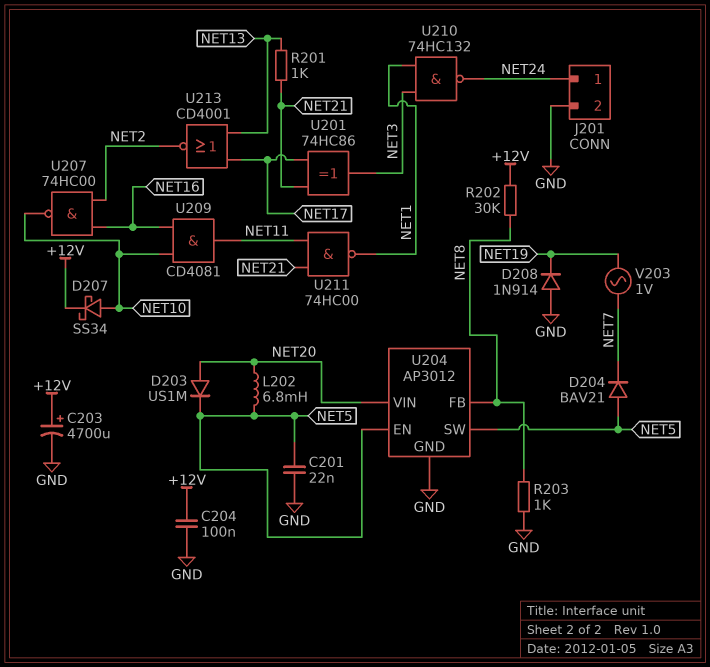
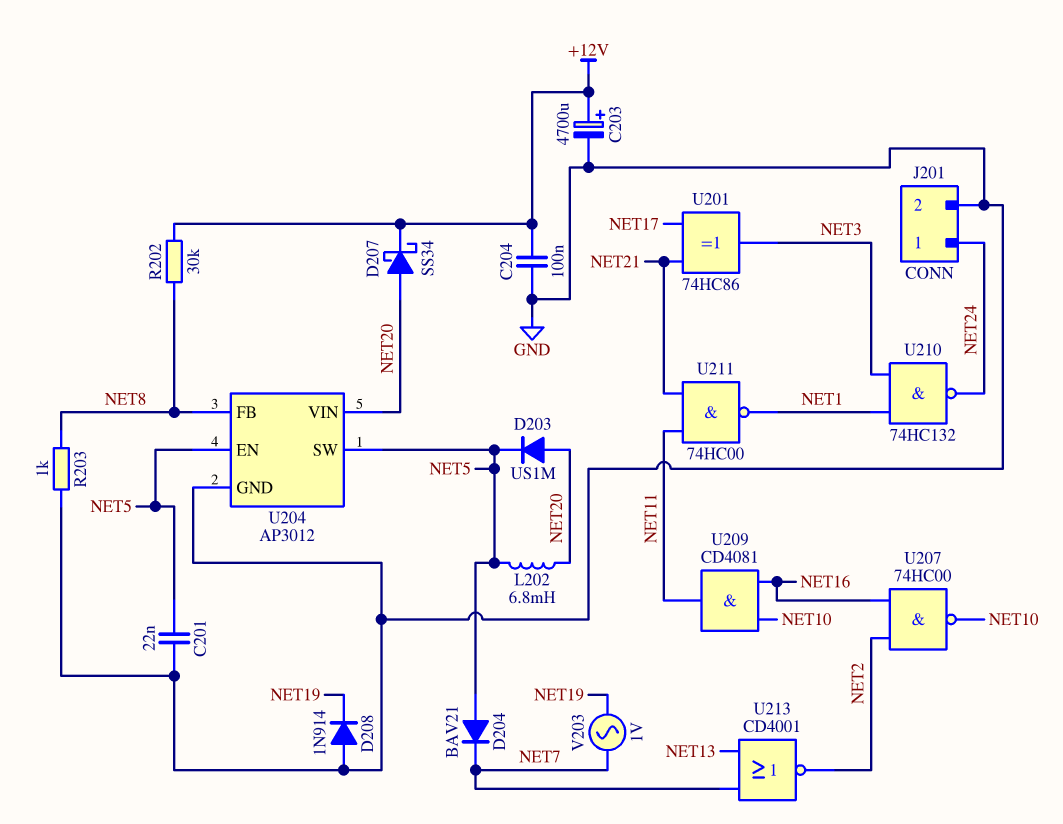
D207: schottky SS34 (A NET10, K +12V) -> schottky SS34 (A NET20, K +12V)
R201: 1k (NET13, NET21) -> none
U213: NOR CD4001 (in NET13, in NET17, out NET2) -> NOR CD4001 (in NET7, in NET13, out NET2)

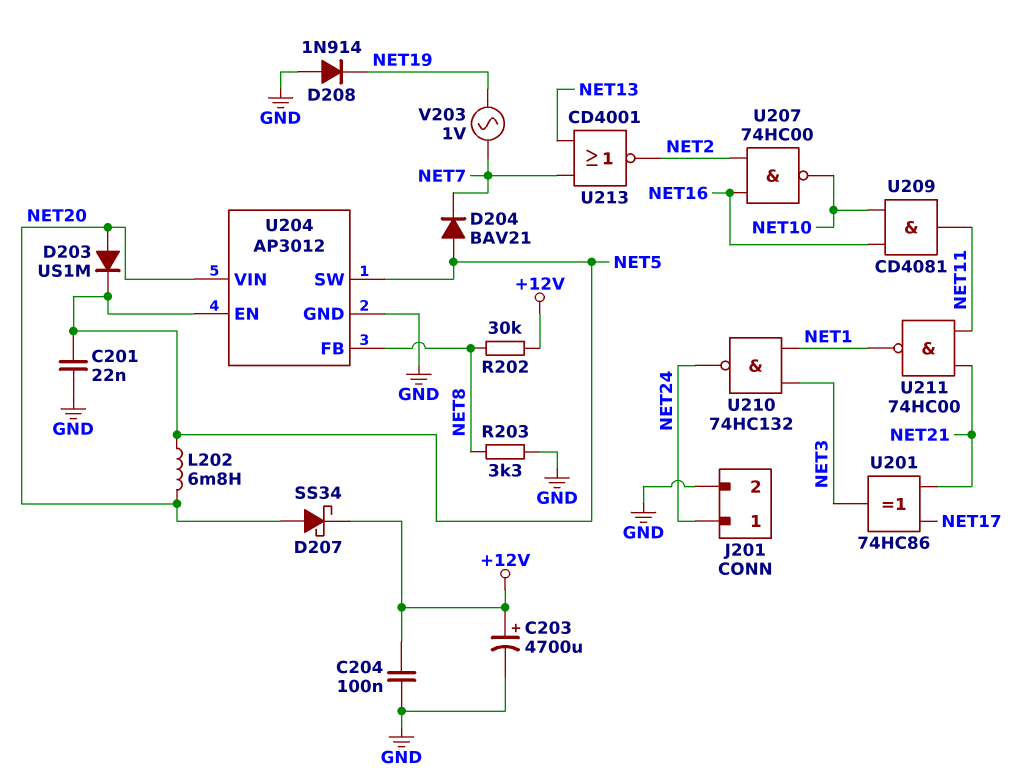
R203: 1k (GND, NET8) -> 3.3k (GND, NET8)

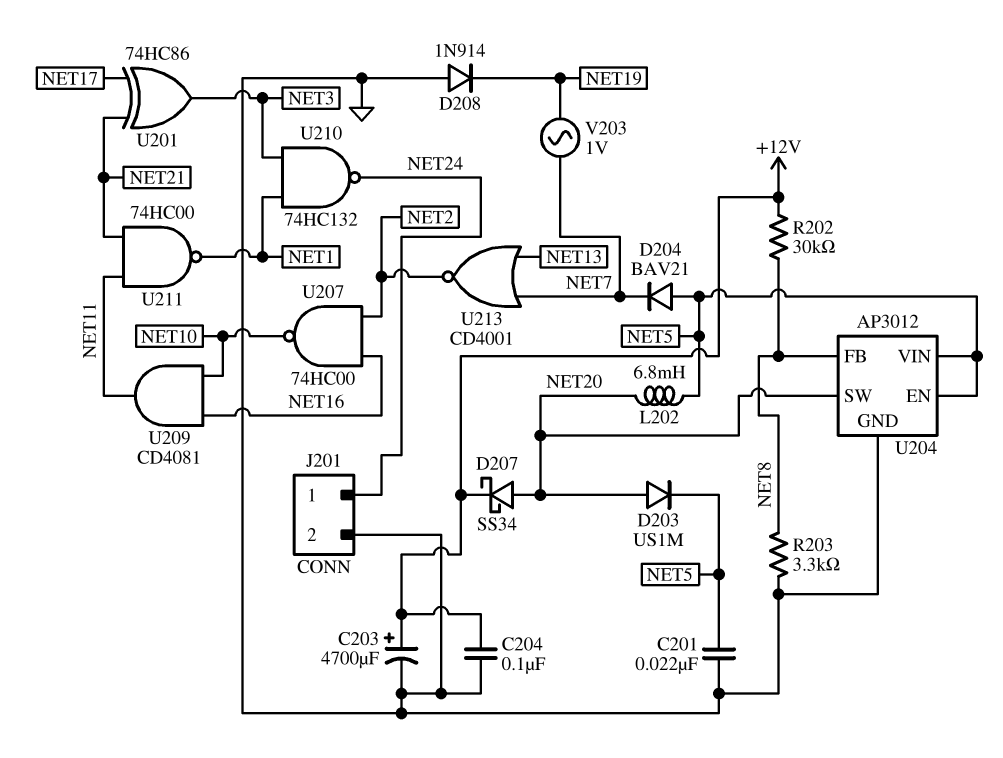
U204 pin SW: NET5 -> NET20
U204 pin VIN: NET20 -> NET5

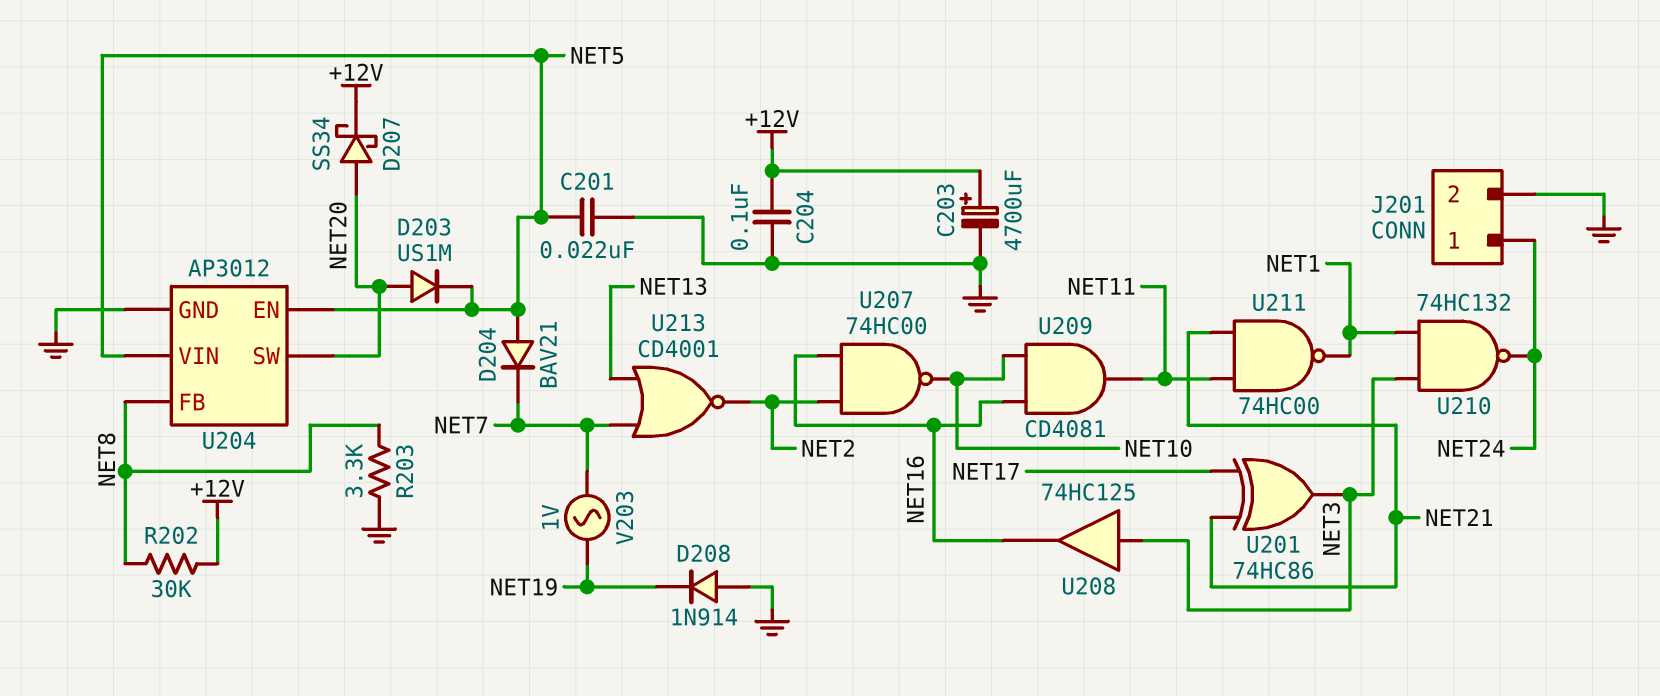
L202: 6.8mH (NET5, NET20) -> none
U208: none -> buffer 74HC125 (in NET3, out NET16)

